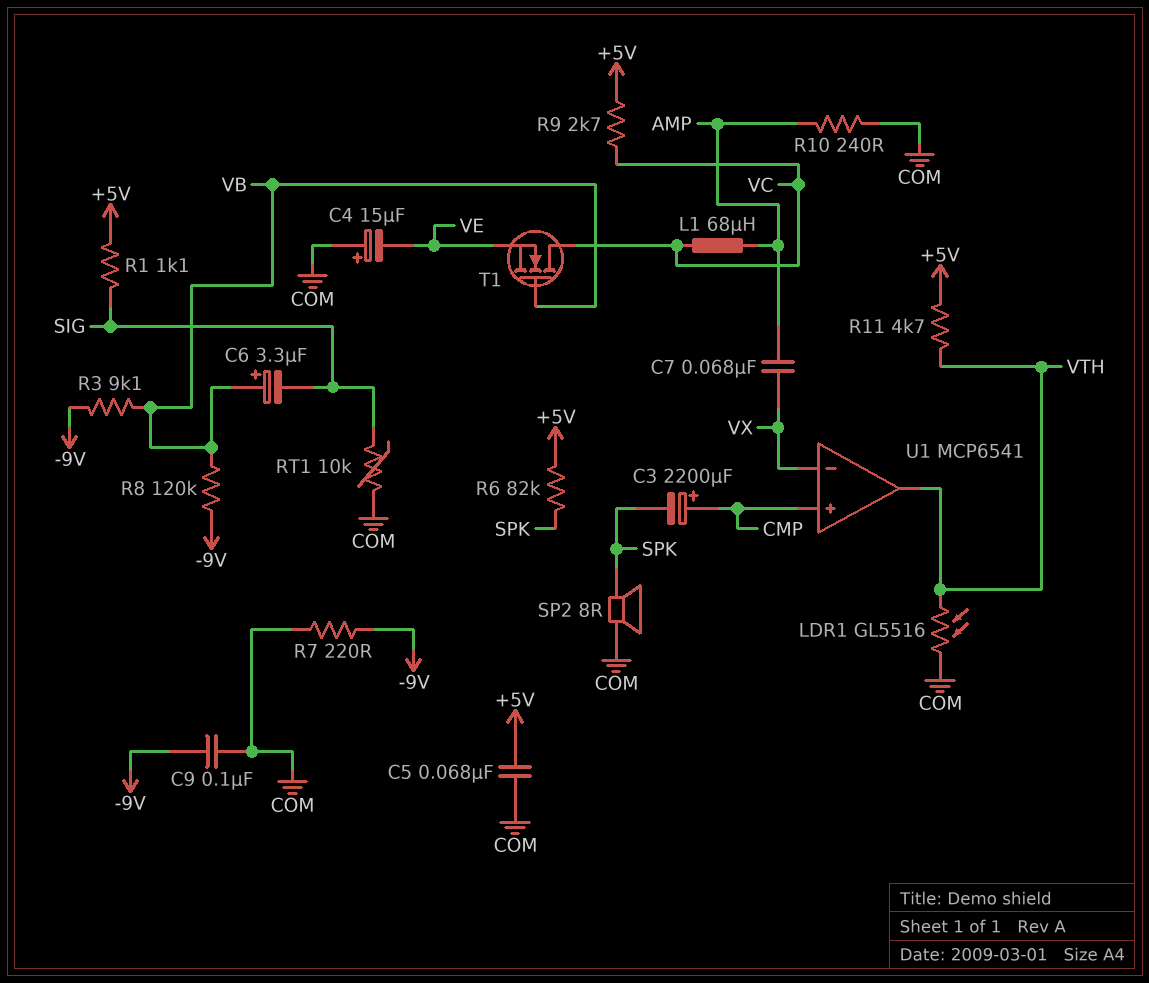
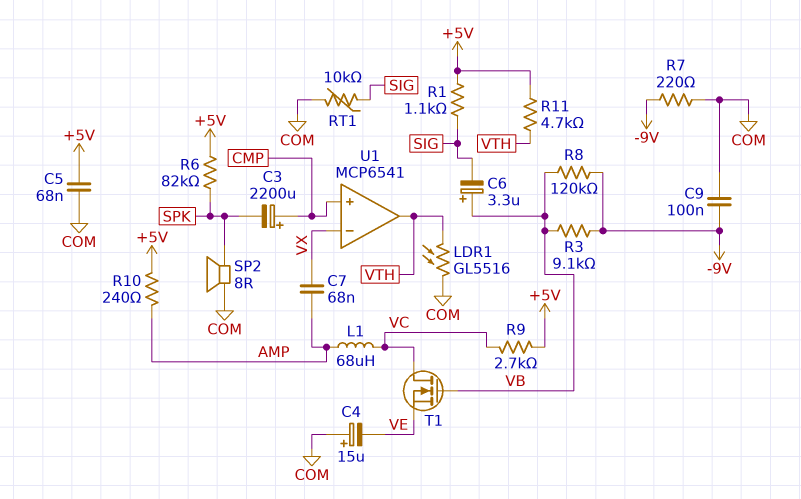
R10: 240 (AMP, COM) -> 240 (+5V, AMP)

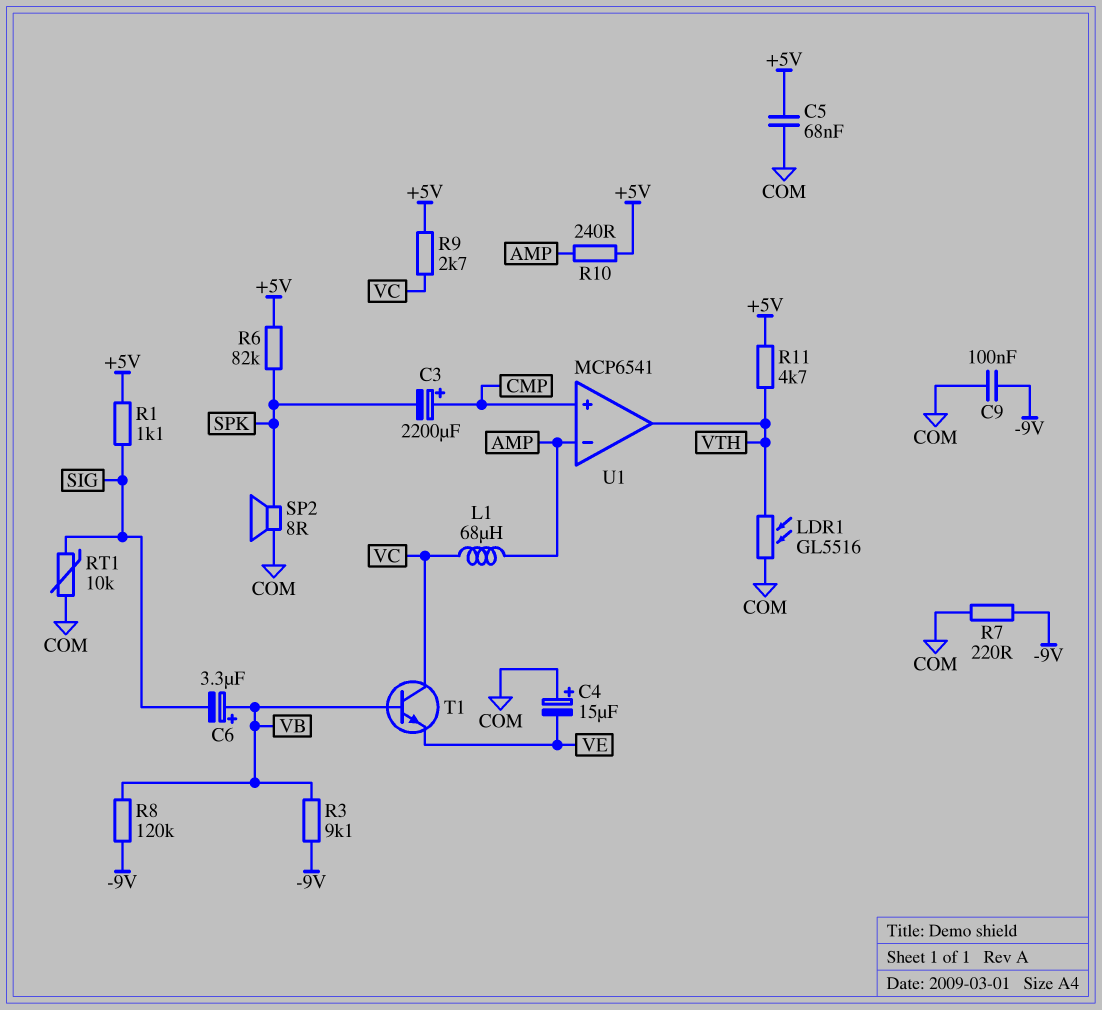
C7: 68nF (AMP, VX) -> none
T1: NMOS (G VB, D VC, S VE) -> NPN (B VB, C VC, E VE)
U1 pin in-: VX -> AMP

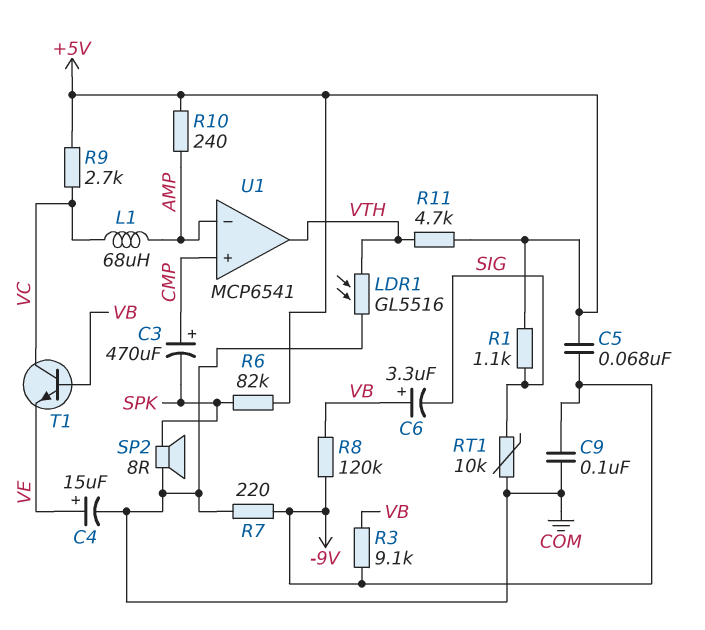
C3: 2200uF (plus CMP, minus SPK) -> 470uF (plus CMP, minus SPK)
C4: 15uF (plus COM, minus VE) -> 15uF (plus VE, minus COM)
C5: 68nF (+5V, COM) -> 68nF (+5V, -9V)

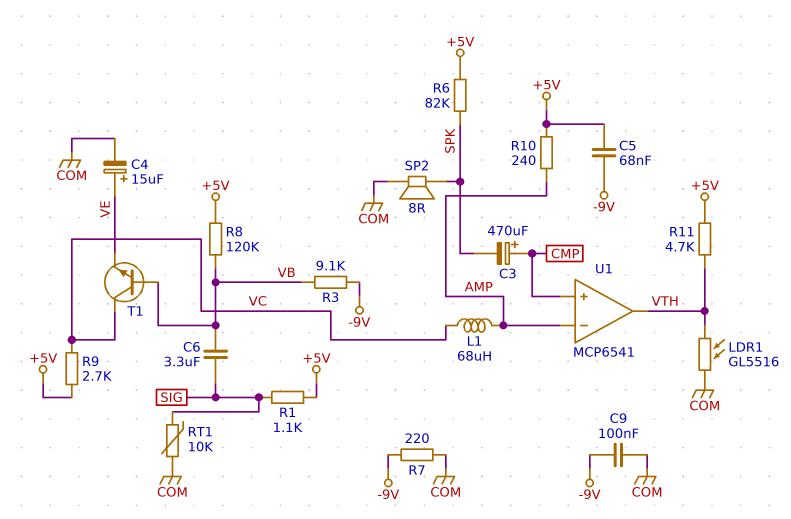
C6: 3.3uF (plus VB, minus SIG) -> 3.3uF (SIG, VB)
R8: 120k (-9V, VB) -> 120k (+5V, VB)

